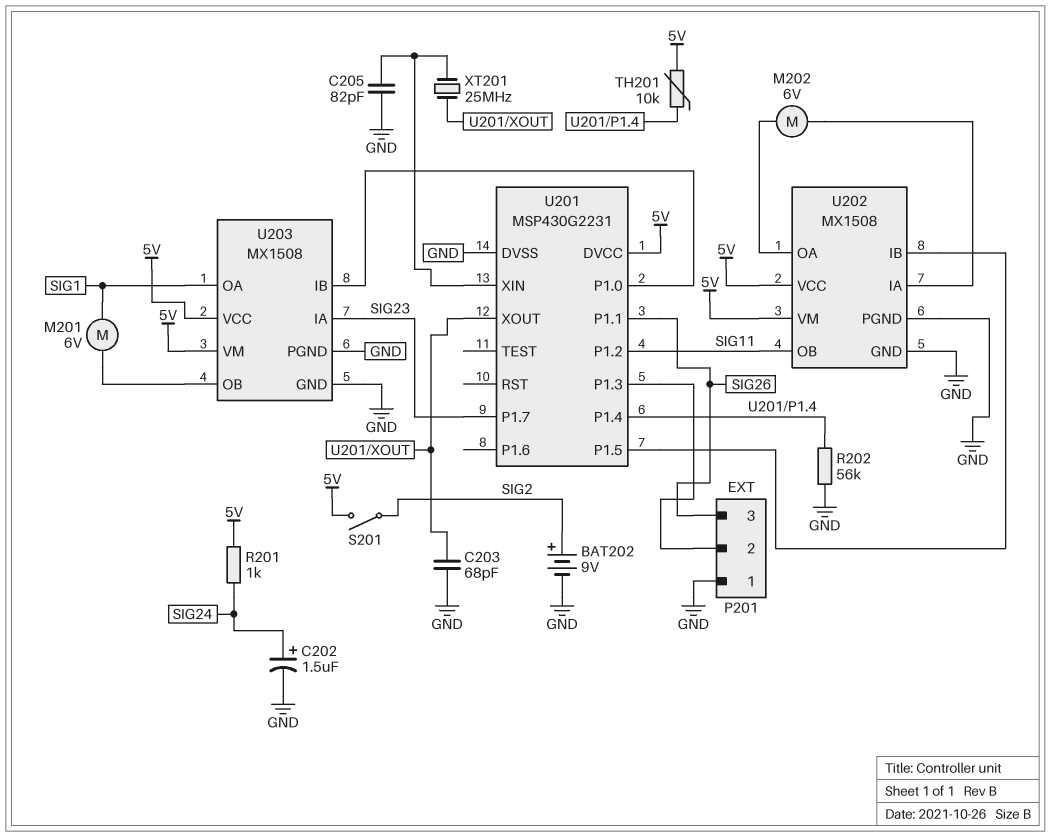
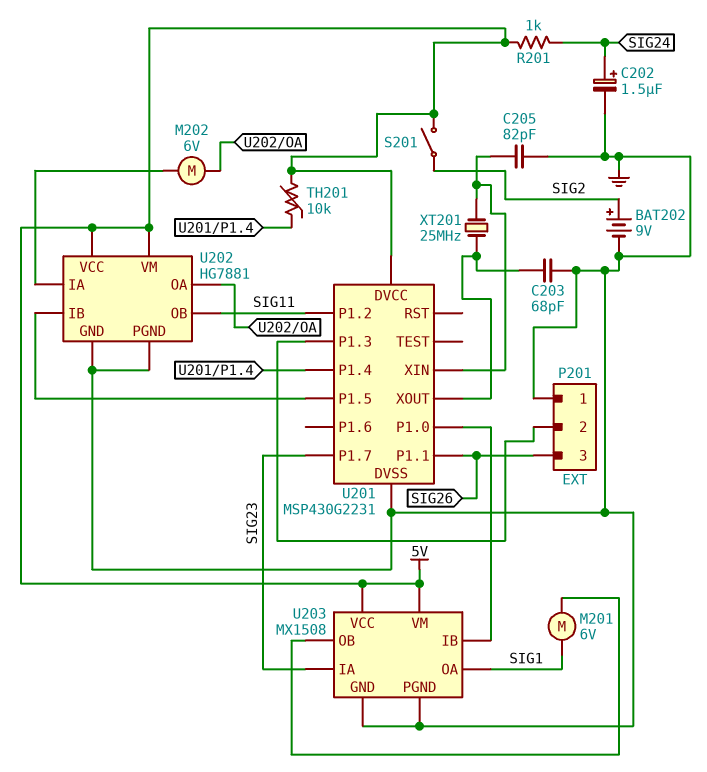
R202: 56k (GND, U201/P1.4) -> none
U202: MX1508 -> HG7881

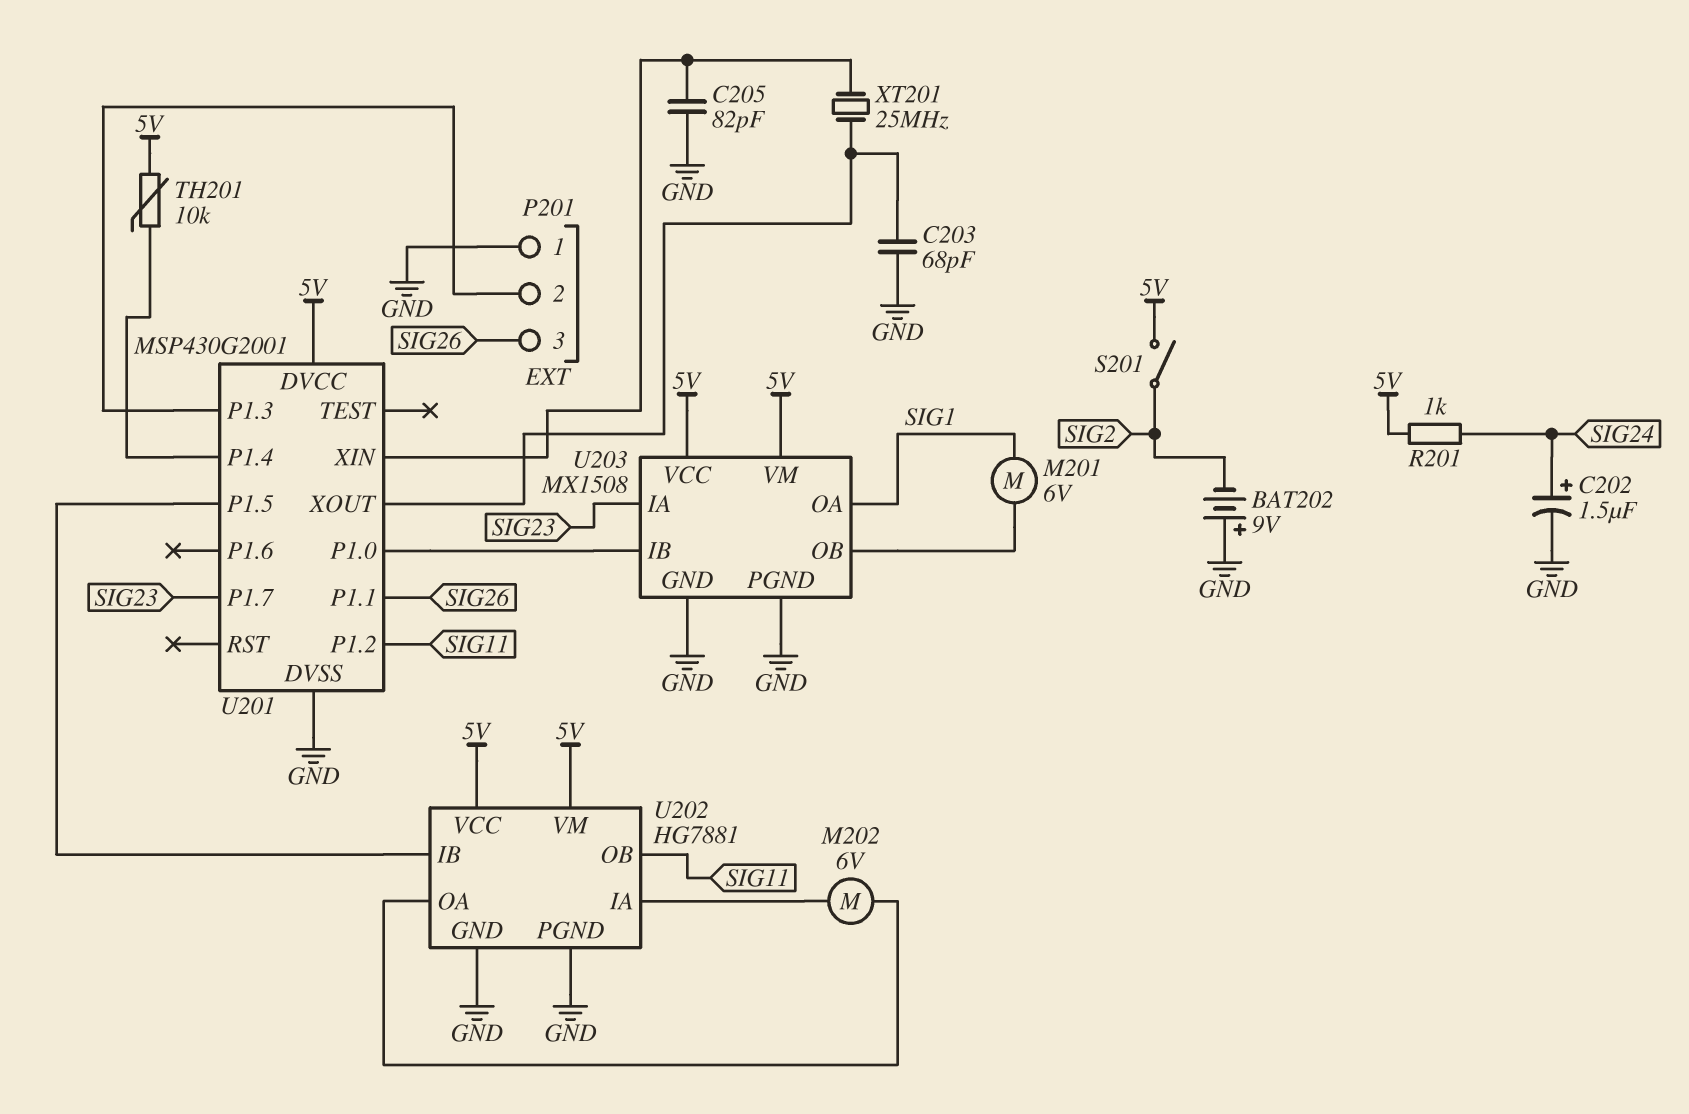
BAT202: 9V (plus SIG2, minus GND) -> 9V (plus GND, minus SIG2)
U201: MSP430G2231 -> MSP430G2001

